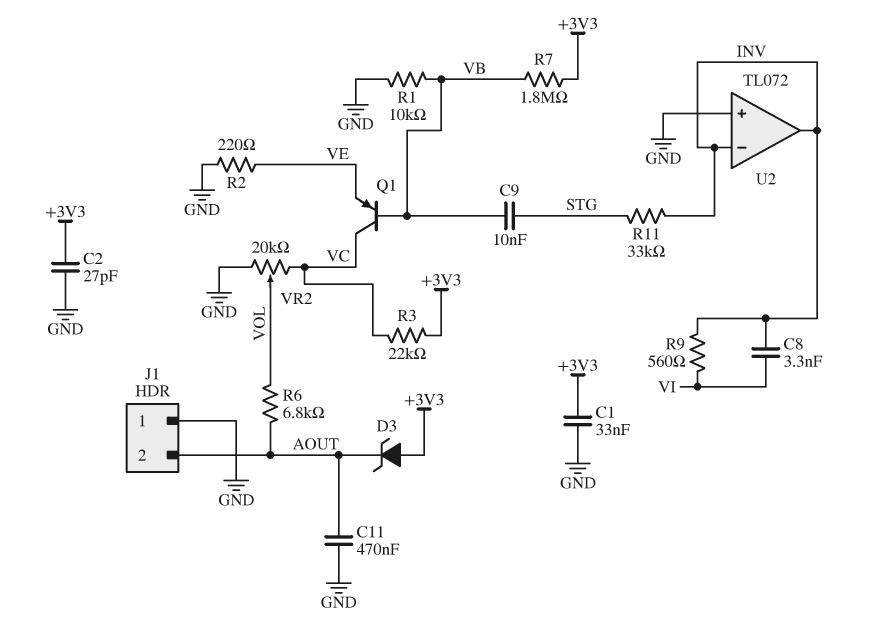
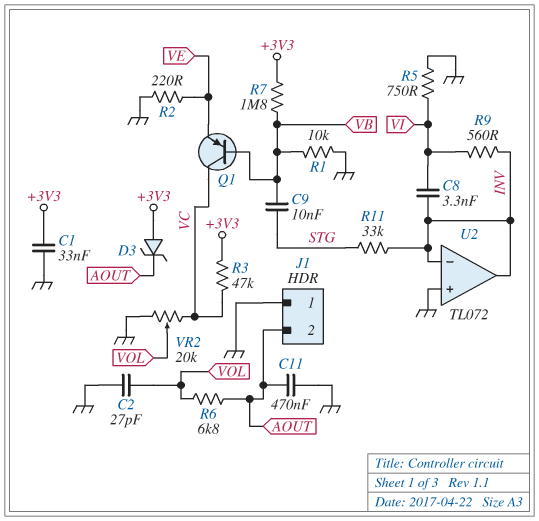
C2: 27pF (+3V3, GND) -> 27pF (GND, VOL)
R3: 22k (+3V3, VC) -> 47k (+3V3, VC)
R5: none -> 750 (GND, VI)

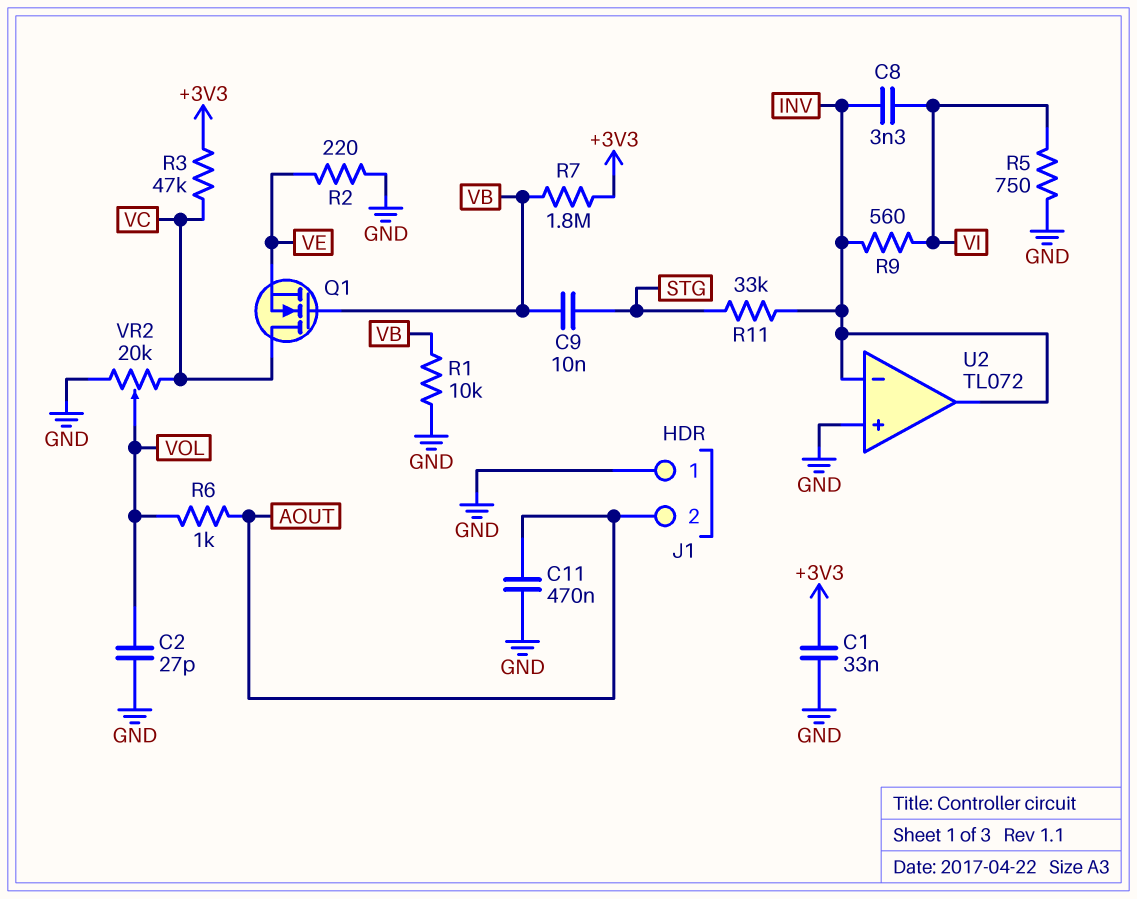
D3: zener (A +3V3, K AOUT) -> none
Q1: PNP (B VB, C VC, E VE) -> NMOS (G VB, D VC, S VE)
R6: 6.8k (AOUT, VOL) -> 1k (AOUT, VOL)

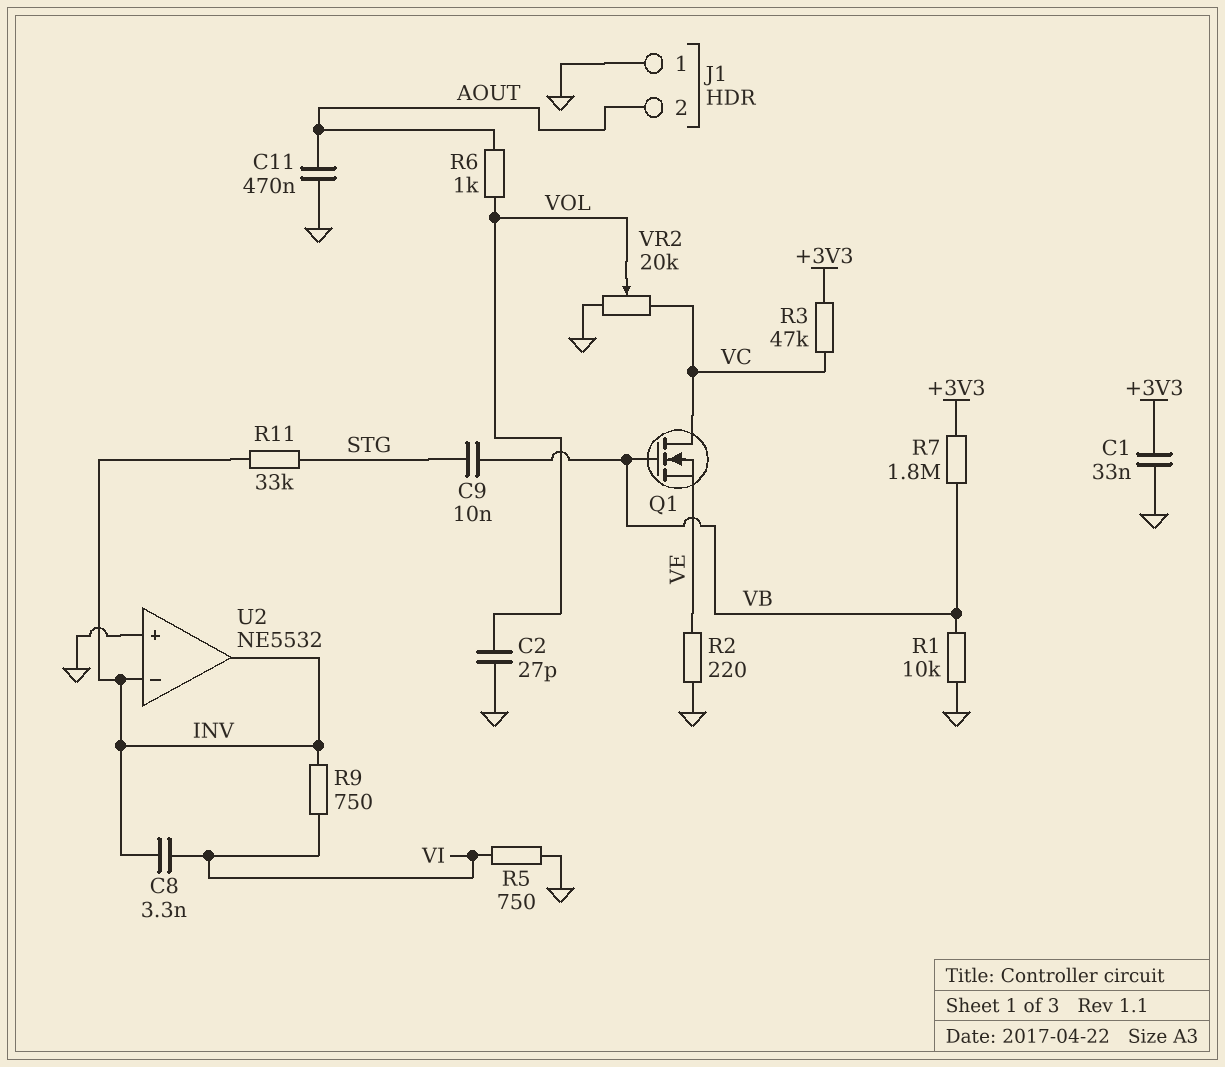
R9: 560 (INV, VI) -> 750 (INV, VI)
U2: TL072 -> NE5532

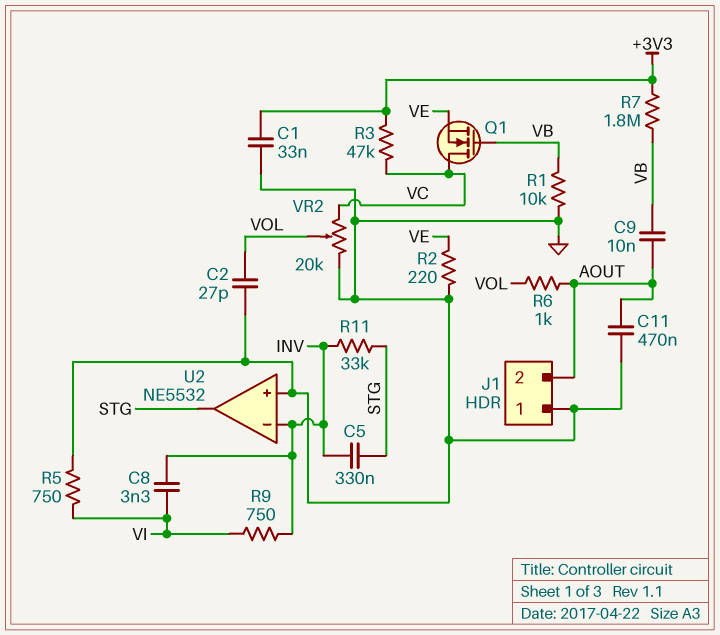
C5: none -> 330nF (INV, STG)
C9: 10nF (STG, VB) -> 10nF (AOUT, VB)
U2 pin out: INV -> STG

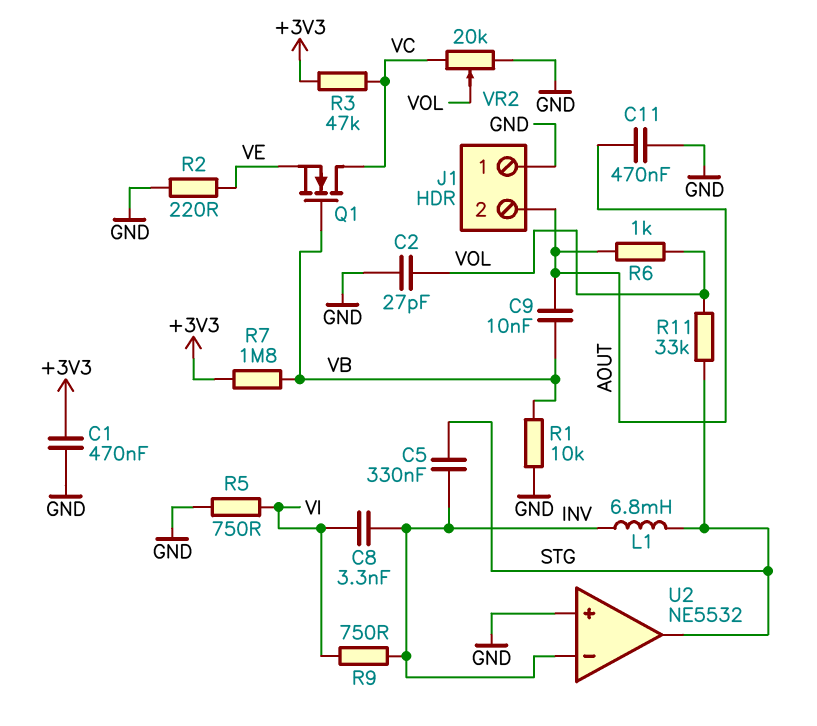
C1: 33nF (+3V3, GND) -> 470nF (+3V3, GND)
L1: none -> 6.8mH (INV, STG)
R11: 33k (INV, STG) -> 33k (STG, VOL)

